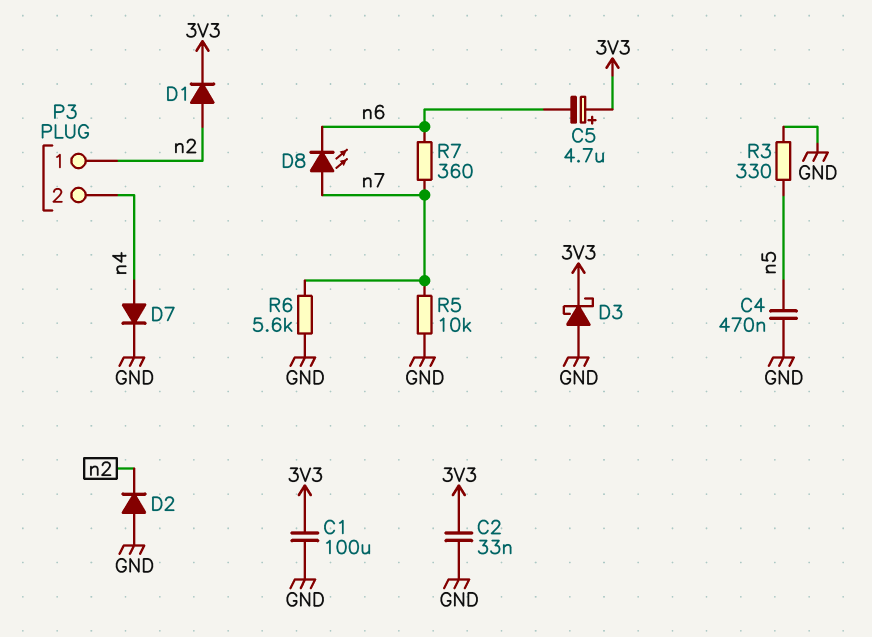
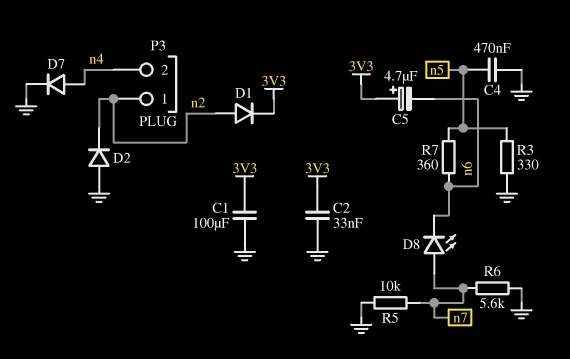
D3: schottky (A GND, K 3V3) -> none
R7: 360 (n6, n7) -> 360 (n5, n6)

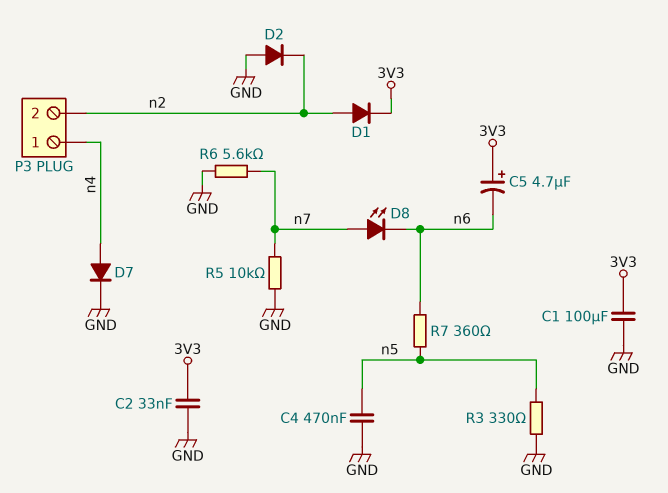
P3 pin 1: n2 -> n4
P3 pin 2: n4 -> n2

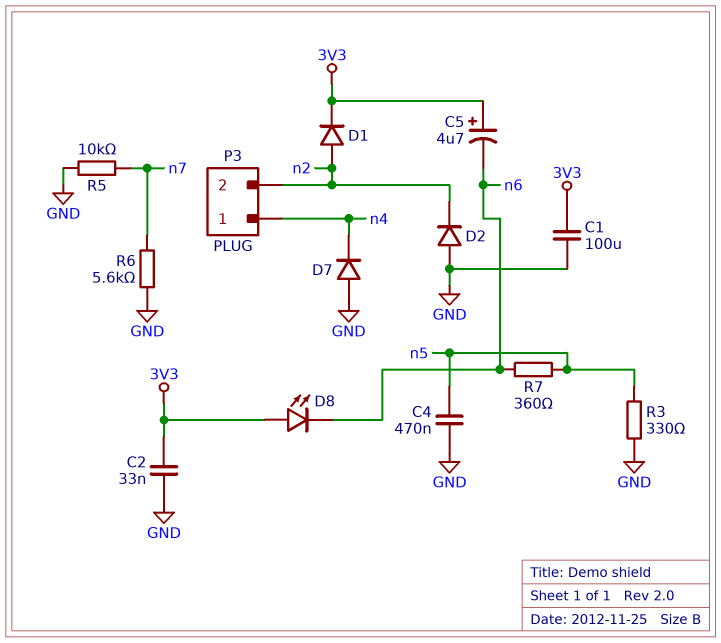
D7: diode (A n4, K GND) -> diode (A GND, K n4)
D8: LED (A n7, K n6) -> LED (A 3V3, K n6)

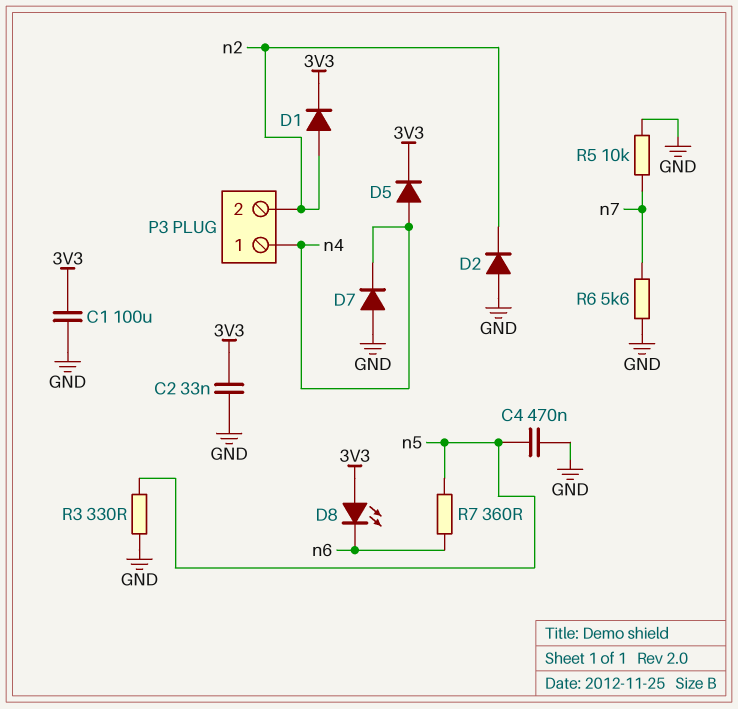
C5: 4.7uF (plus 3V3, minus n6) -> none
D5: none -> diode (A n4, K 3V3)

